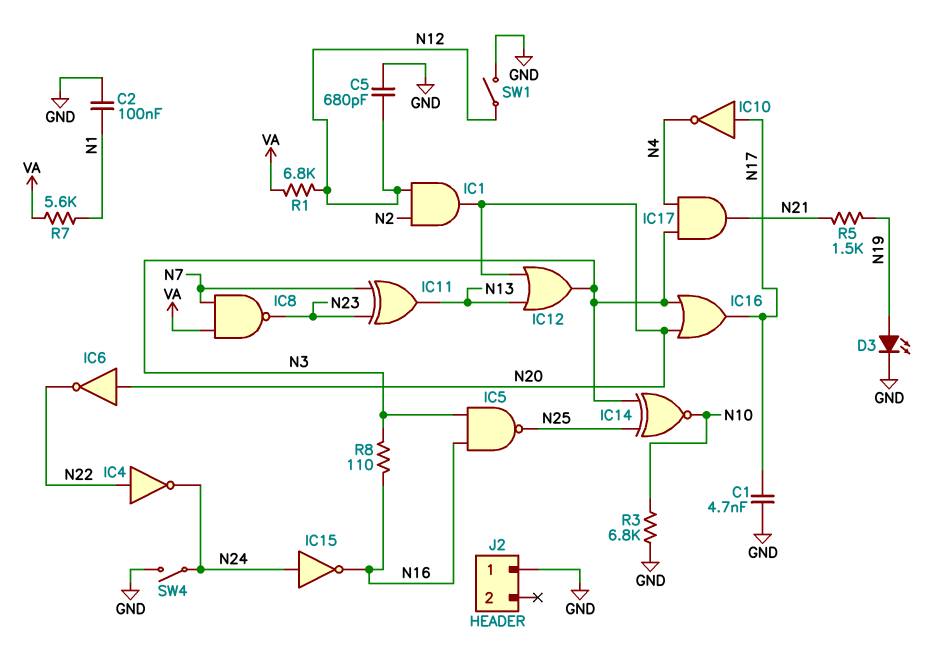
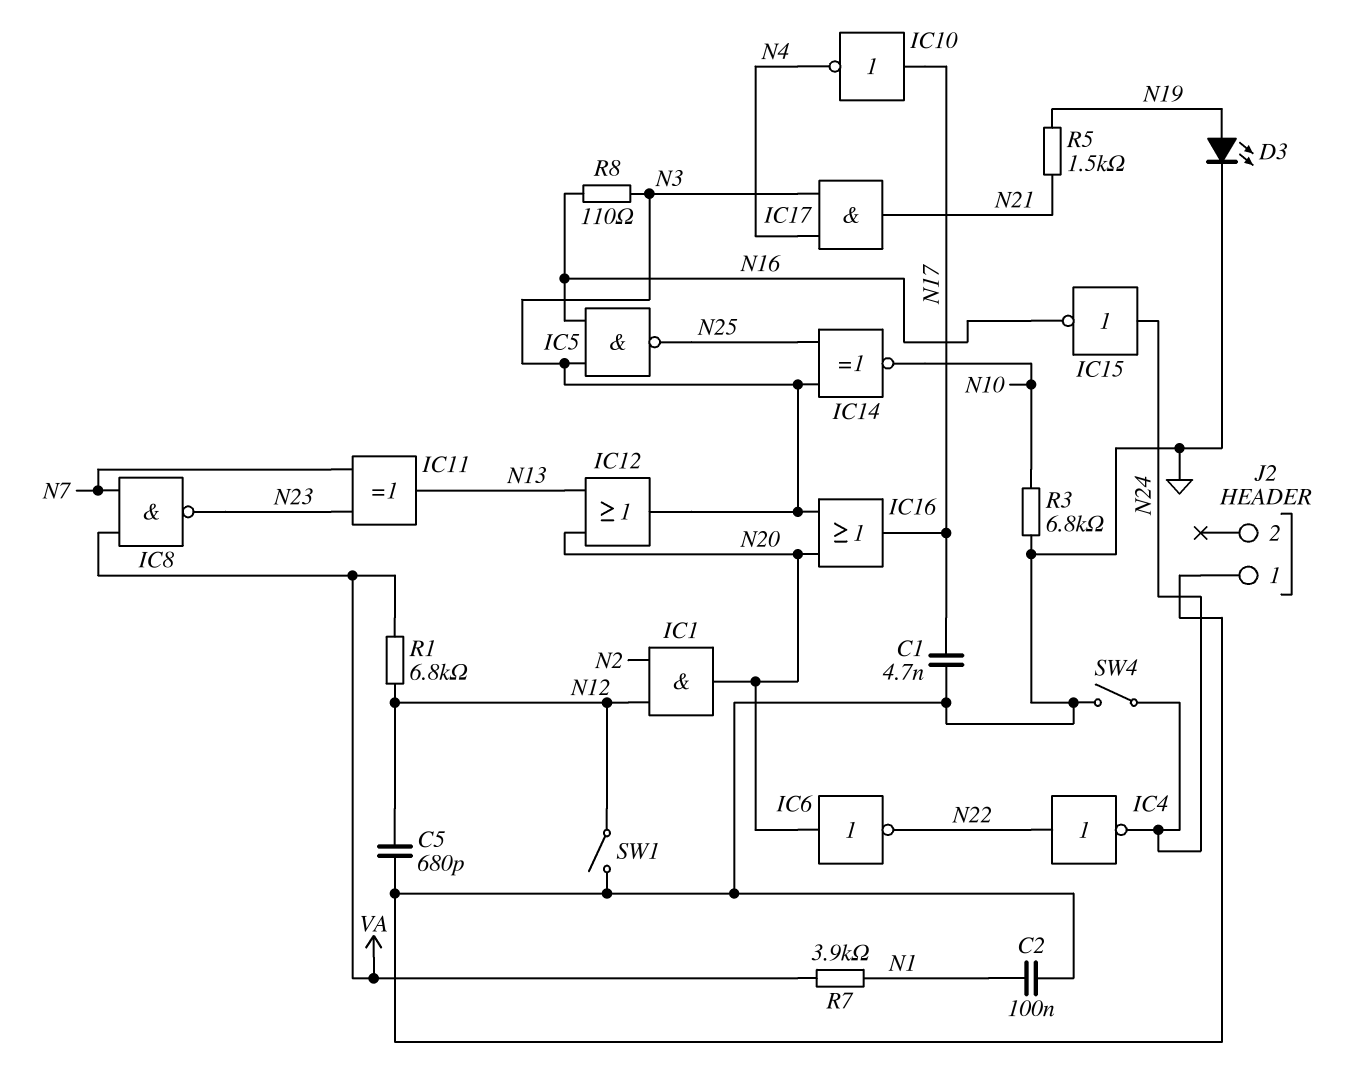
R7: 5.6k (N1, VA) -> 3.9k (N1, VA)

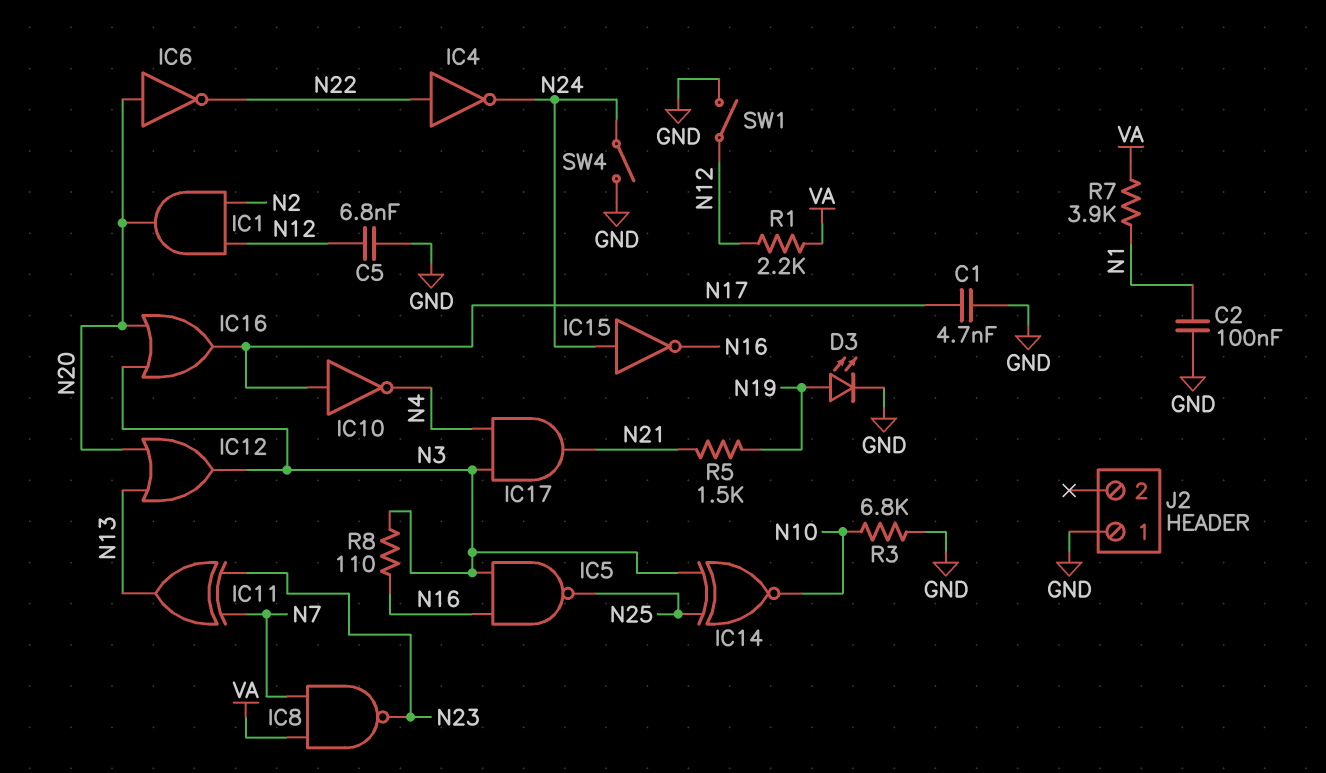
C5: 680pF (GND, N12) -> 6.8nF (GND, N12)
R1: 6.8k (N12, VA) -> 2.2k (N12, VA)

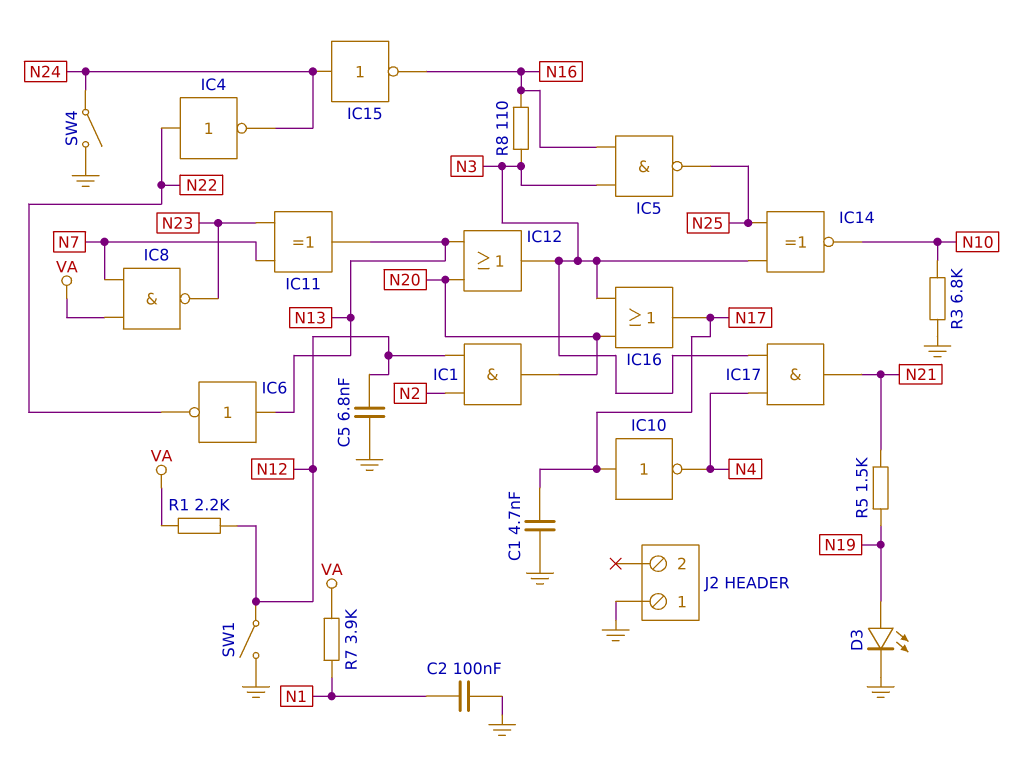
IC6: NOT (in N20, out N22) -> NOT (in N13, out N22)

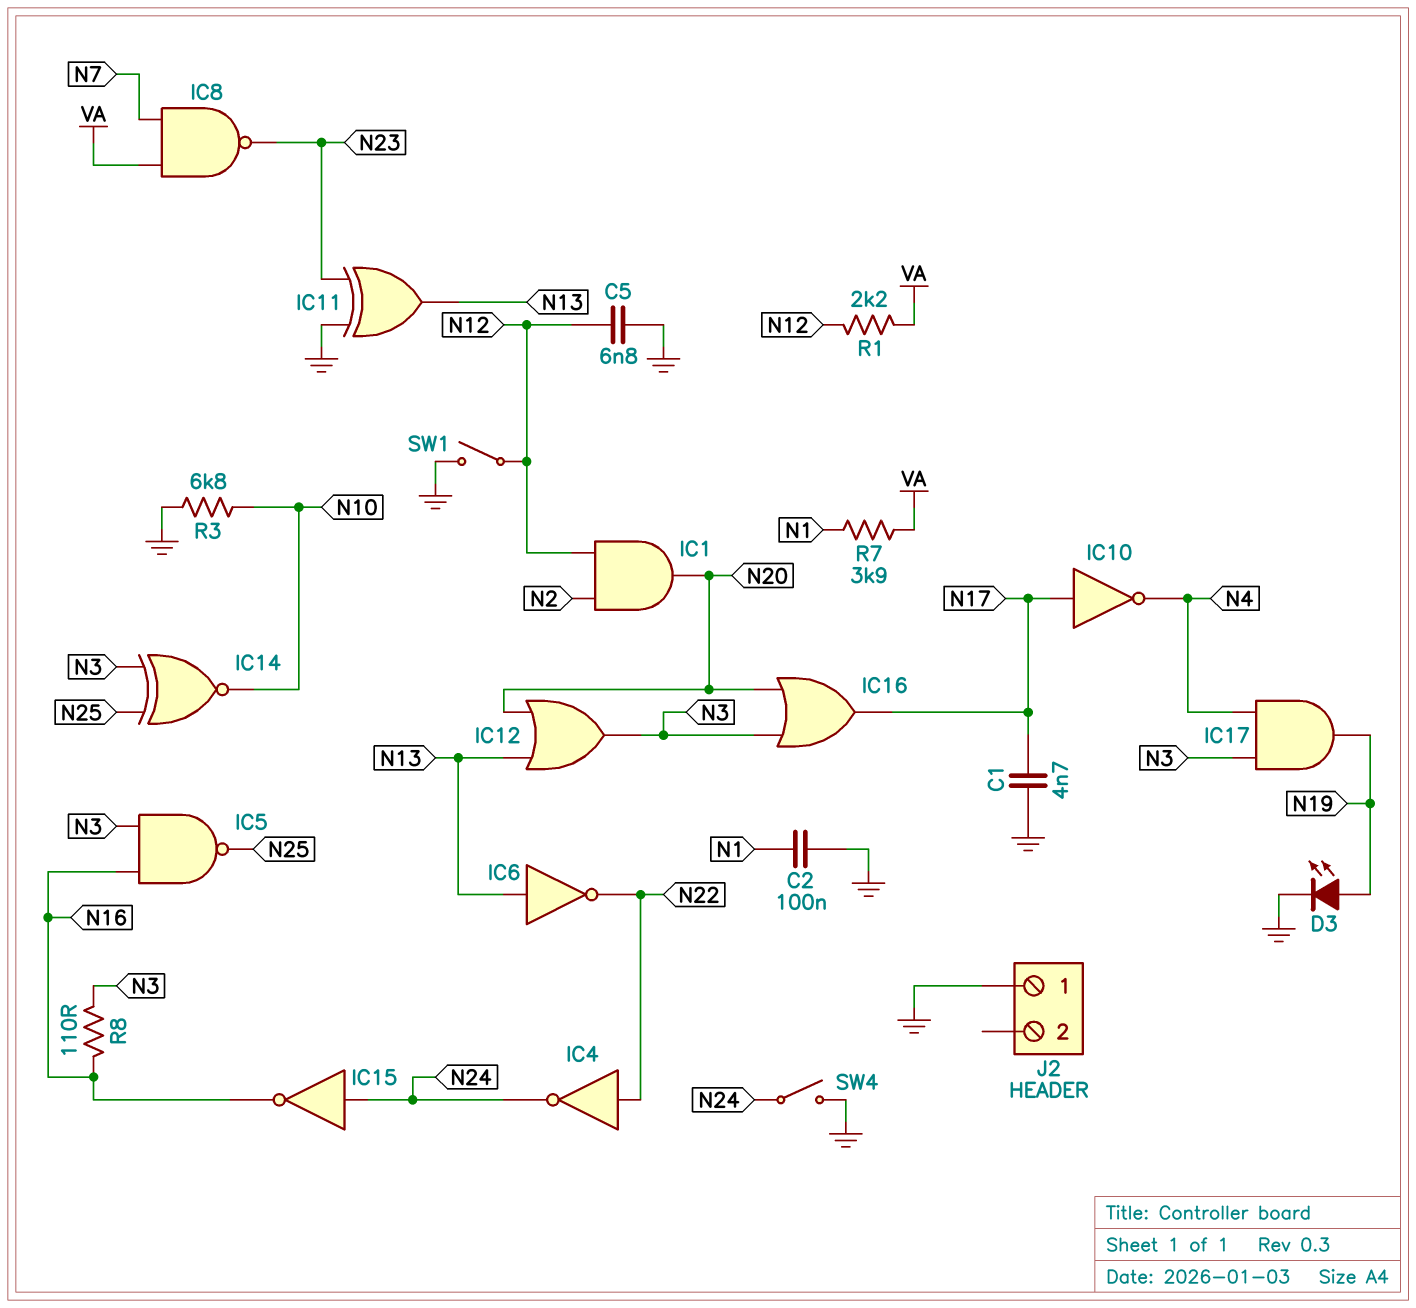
IC11: XOR (in N7, in N23, out N13) -> XOR (in GND, in N23, out N13)
IC17: AND (in N3, in N4, out N21) -> AND (in N3, in N4, out N19)
R5: 1.5k (N19, N21) -> none

